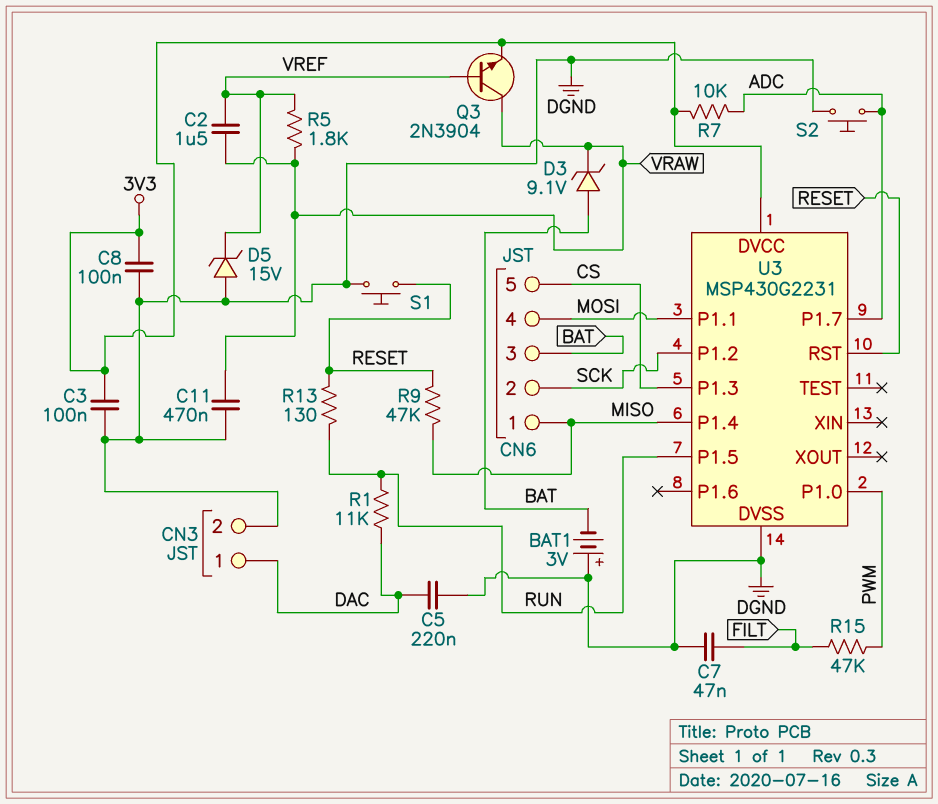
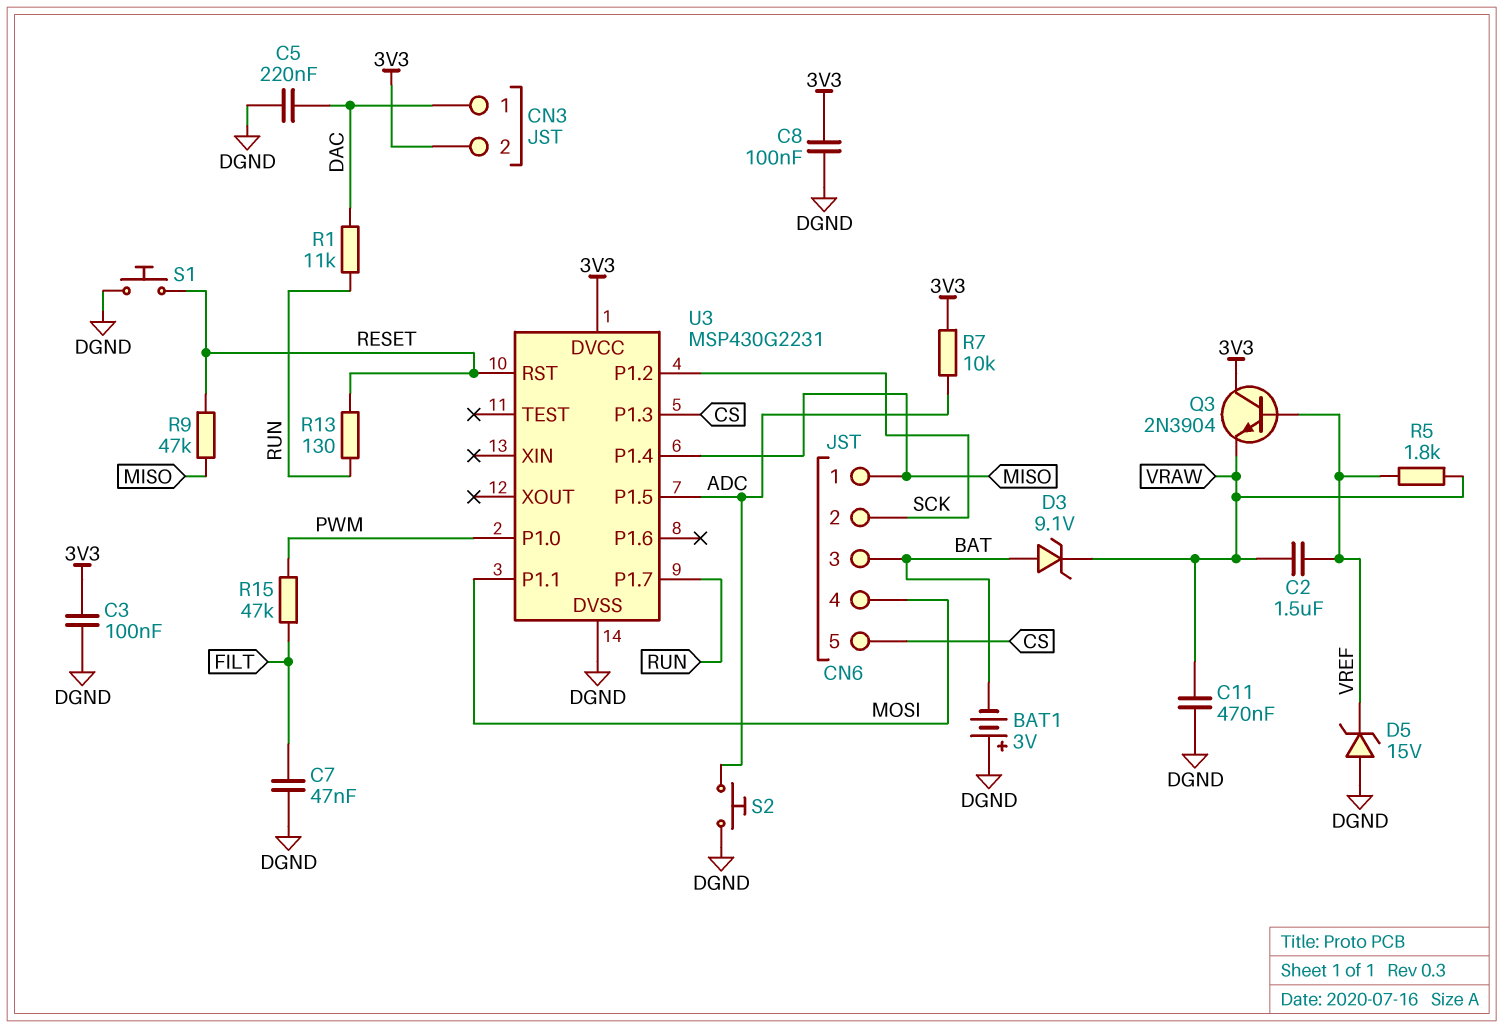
CN3 pin 2: DGND -> 3V3
Q3: NPN 2N3904 (B VREF, C VRAW, E 3V3) -> NPN 2N3904 (B VREF, C 3V3, E VRAW)
U3 pin P1.5: RUN -> ADC
U3 pin P1.7: ADC -> RUN

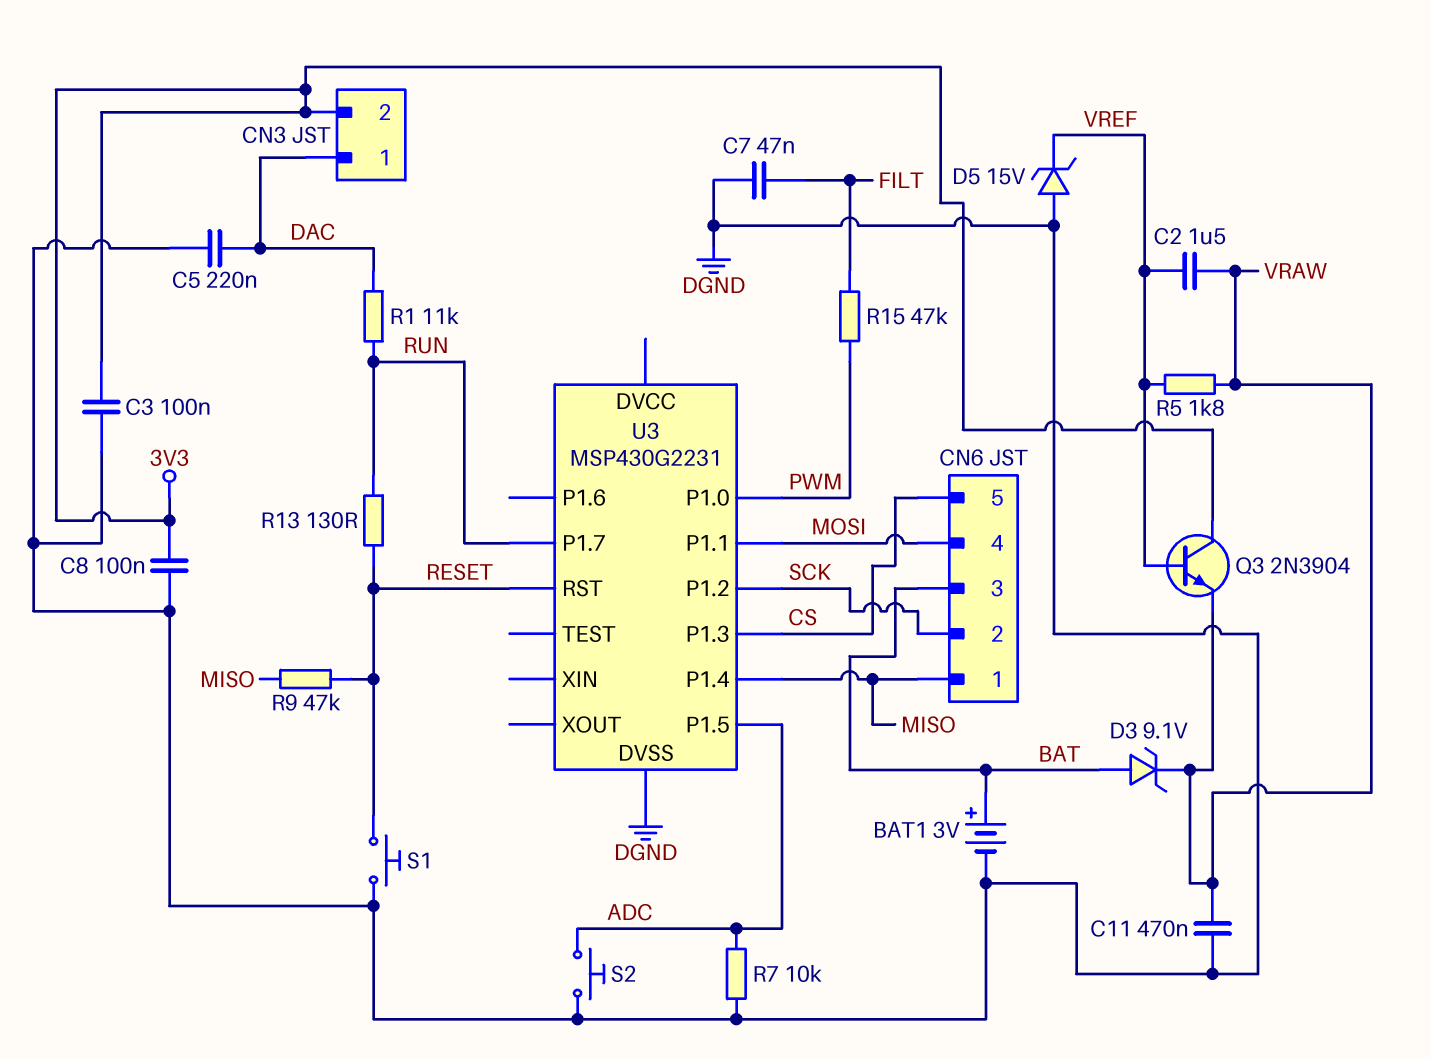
BAT1: 3V (plus DGND, minus BAT) -> 3V (plus BAT, minus DGND)
R7: 10k (3V3, ADC) -> 10k (ADC, DGND)
U3 pin DVCC: 3V3 -> none

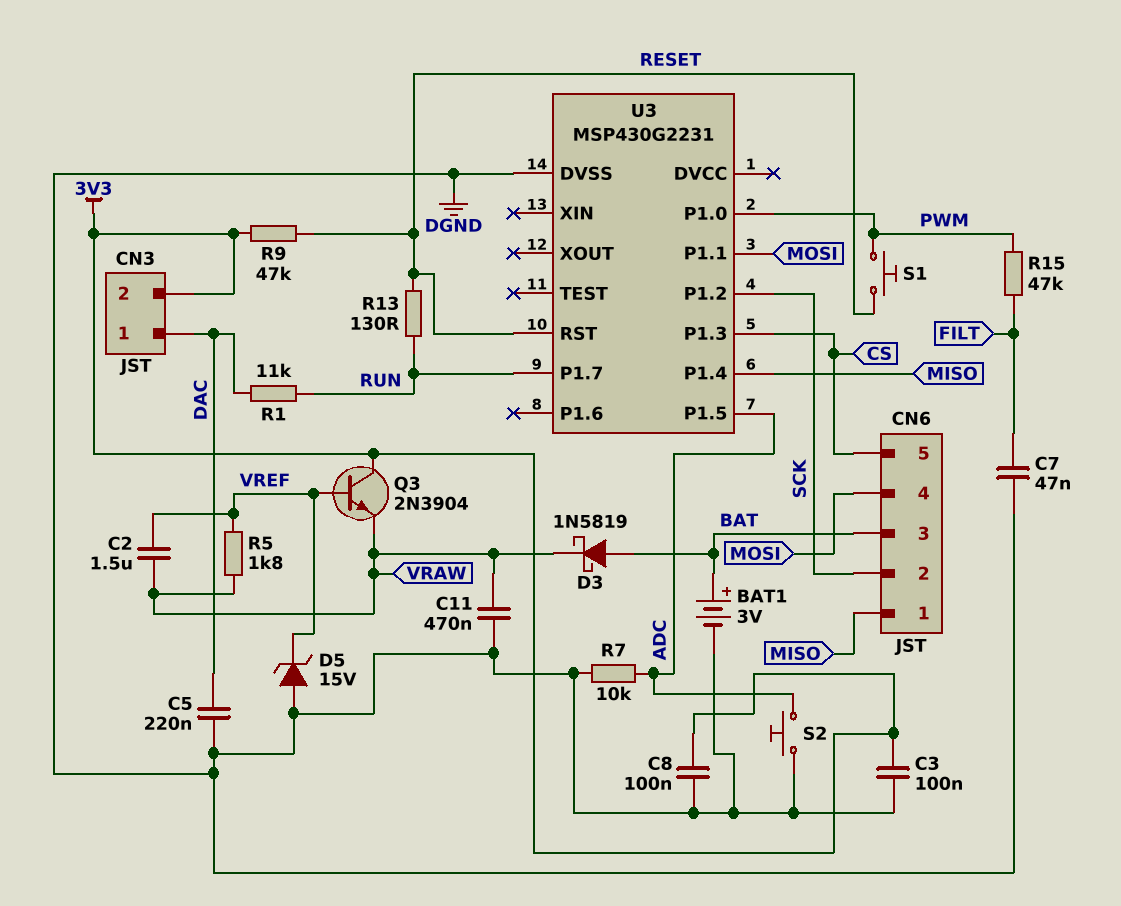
D3: zener 9.1V (A BAT, K VRAW) -> schottky 1N5819 (A BAT, K VRAW)
R9: 47k (MISO, RESET) -> 47k (3V3, RESET)
S1: button (DGND, RESET) -> button (PWM, RESET)

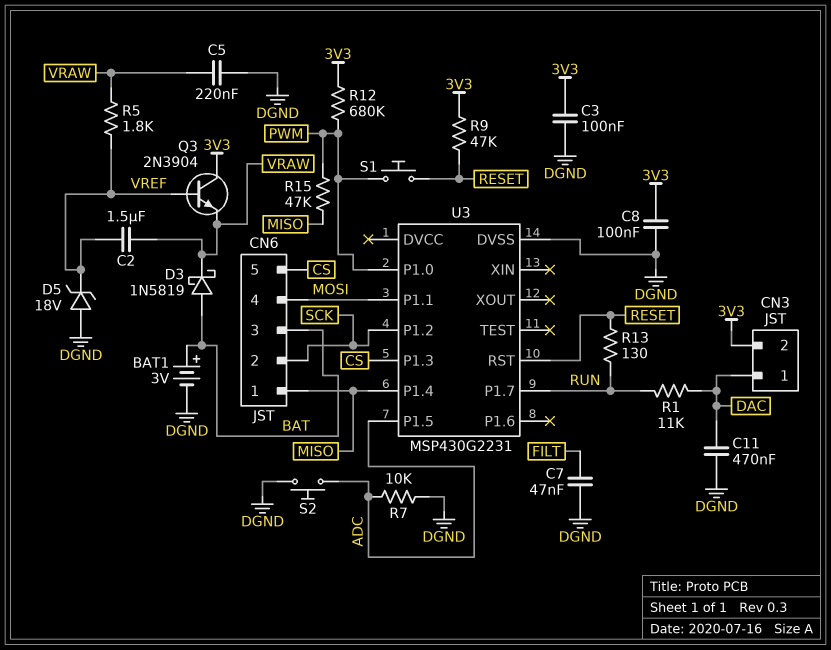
C5: 220nF (DAC, DGND) -> 220nF (DGND, VRAW)
C11: 470nF (DGND, VRAW) -> 470nF (DAC, DGND)
D5: zener 15V (A DGND, K VREF) -> zener 18V (A DGND, K VREF)
R12: none -> 680k (3V3, PWM)
R15: 47k (FILT, PWM) -> 47k (MISO, PWM)

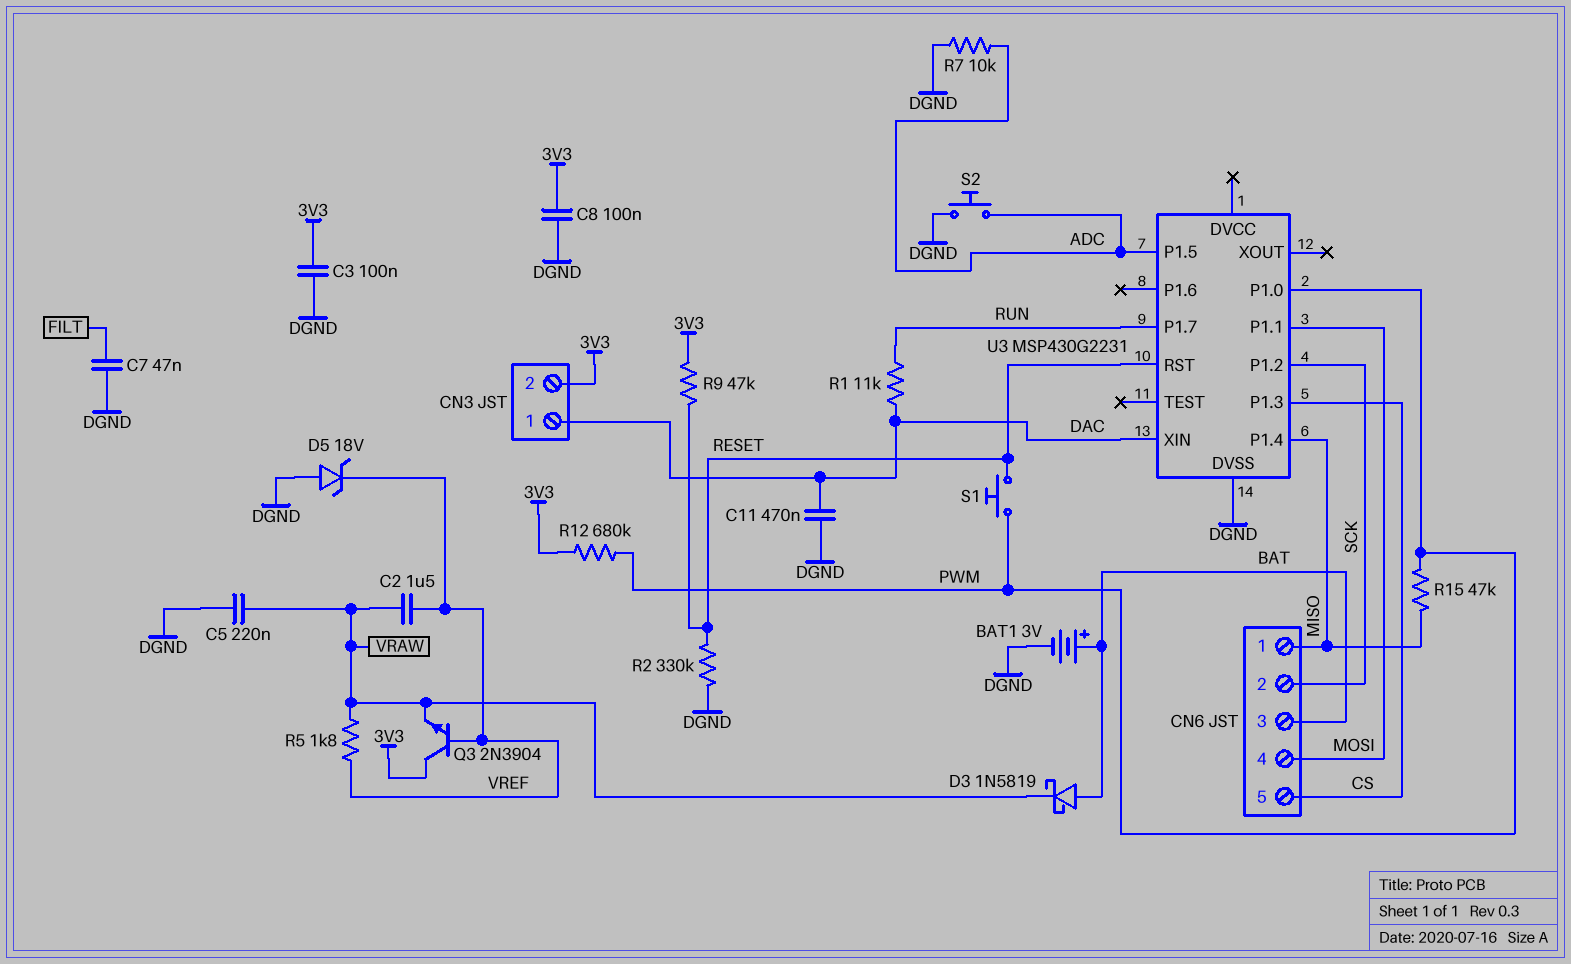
R2: none -> 330k (DGND, RESET)
R13: 130 (RESET, RUN) -> none
U3 pin XIN: none -> DAC

